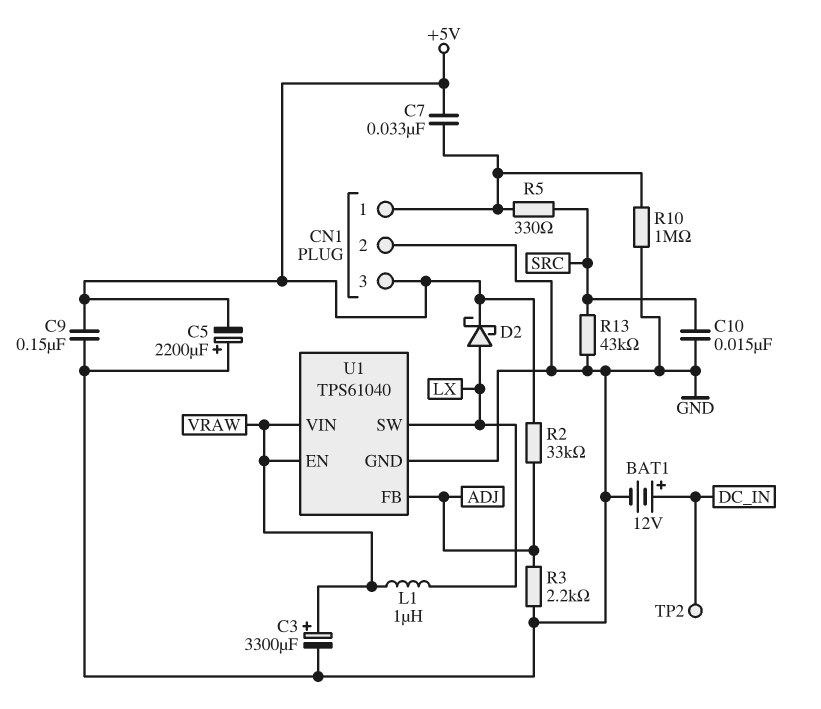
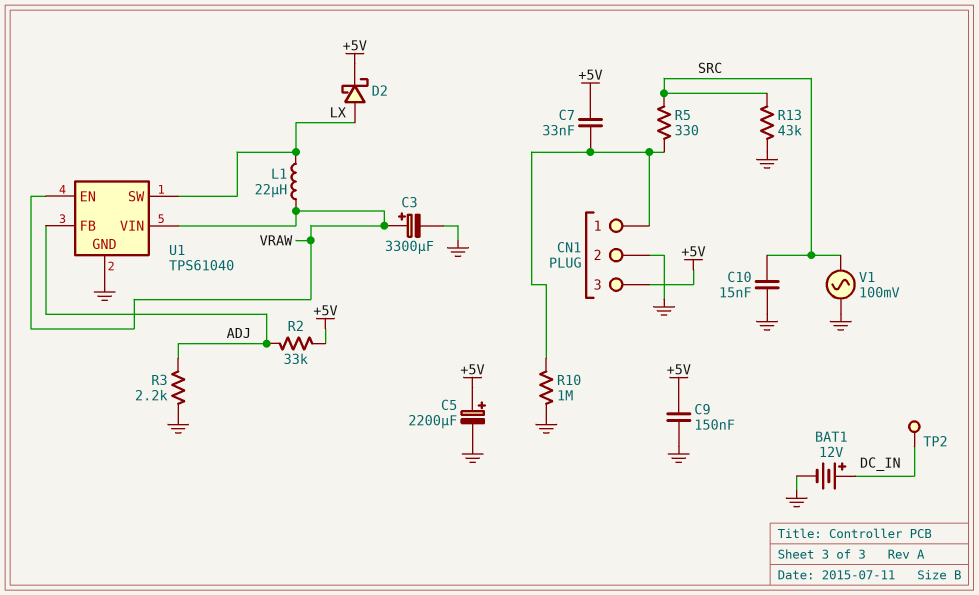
C5: 2200uF (plus GND, minus +5V) -> 2200uF (plus +5V, minus GND)
L1: 1uH (LX, VRAW) -> 22uH (LX, VRAW)
V1: none -> AC 100mV (GND, SRC)

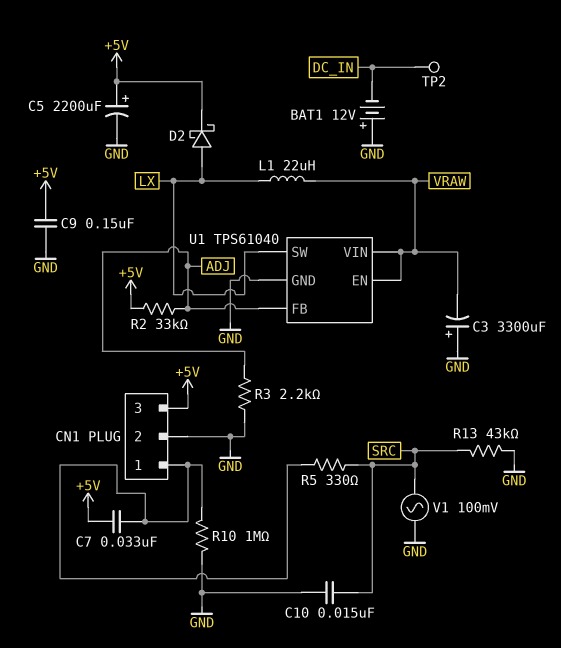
BAT1: 12V (plus DC_IN, minus GND) -> 12V (plus GND, minus DC_IN)
C3: 3300uF (plus VRAW, minus GND) -> 3300uF (plus GND, minus VRAW)

